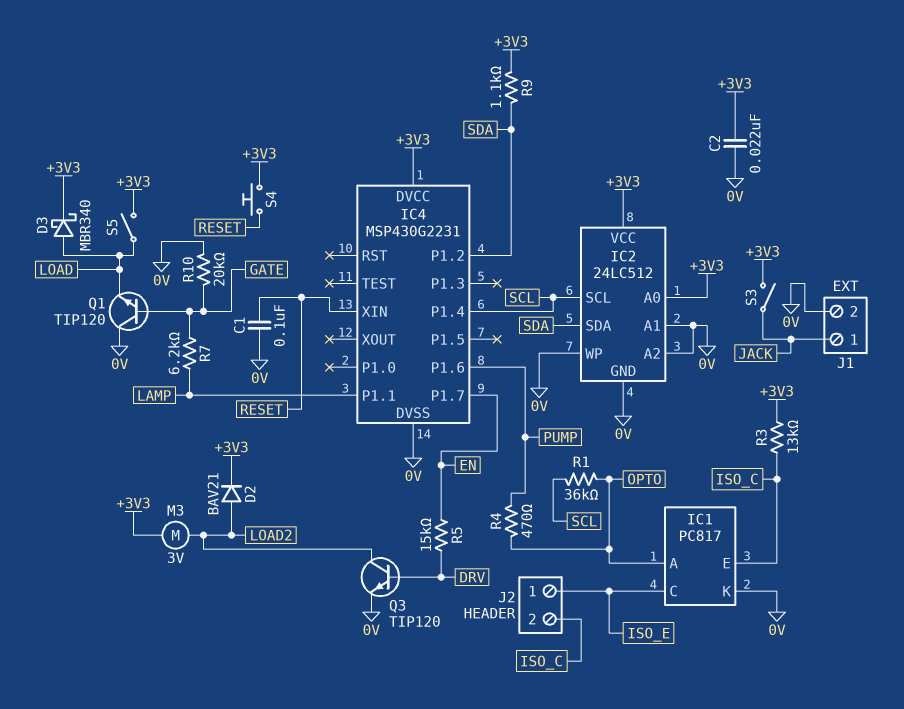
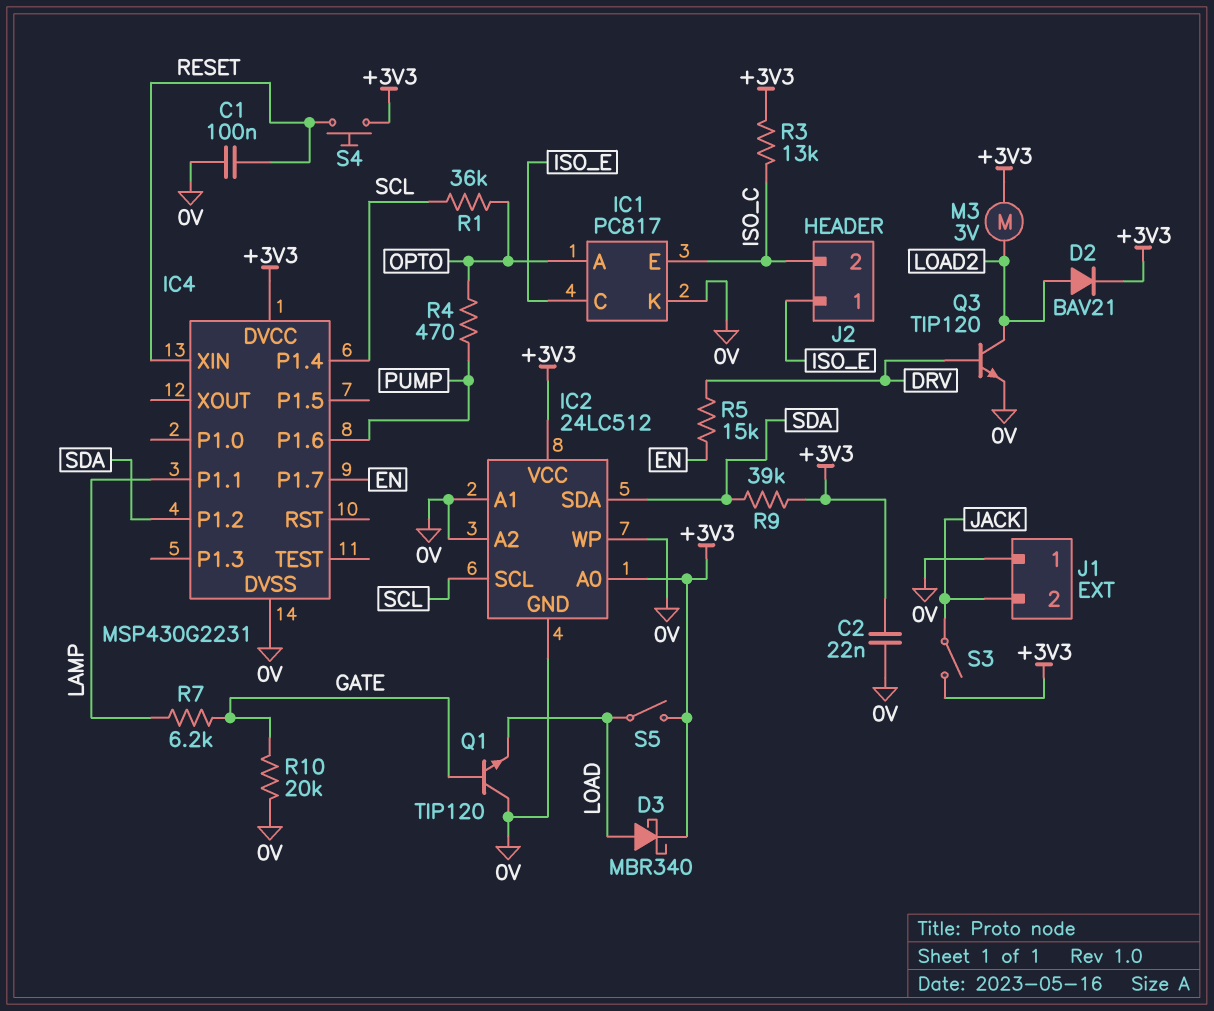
J1 pin 1: JACK -> 0V
J1 pin 2: 0V -> JACK
R9: 1.1k (+3V3, SDA) -> 39k (+3V3, SDA)

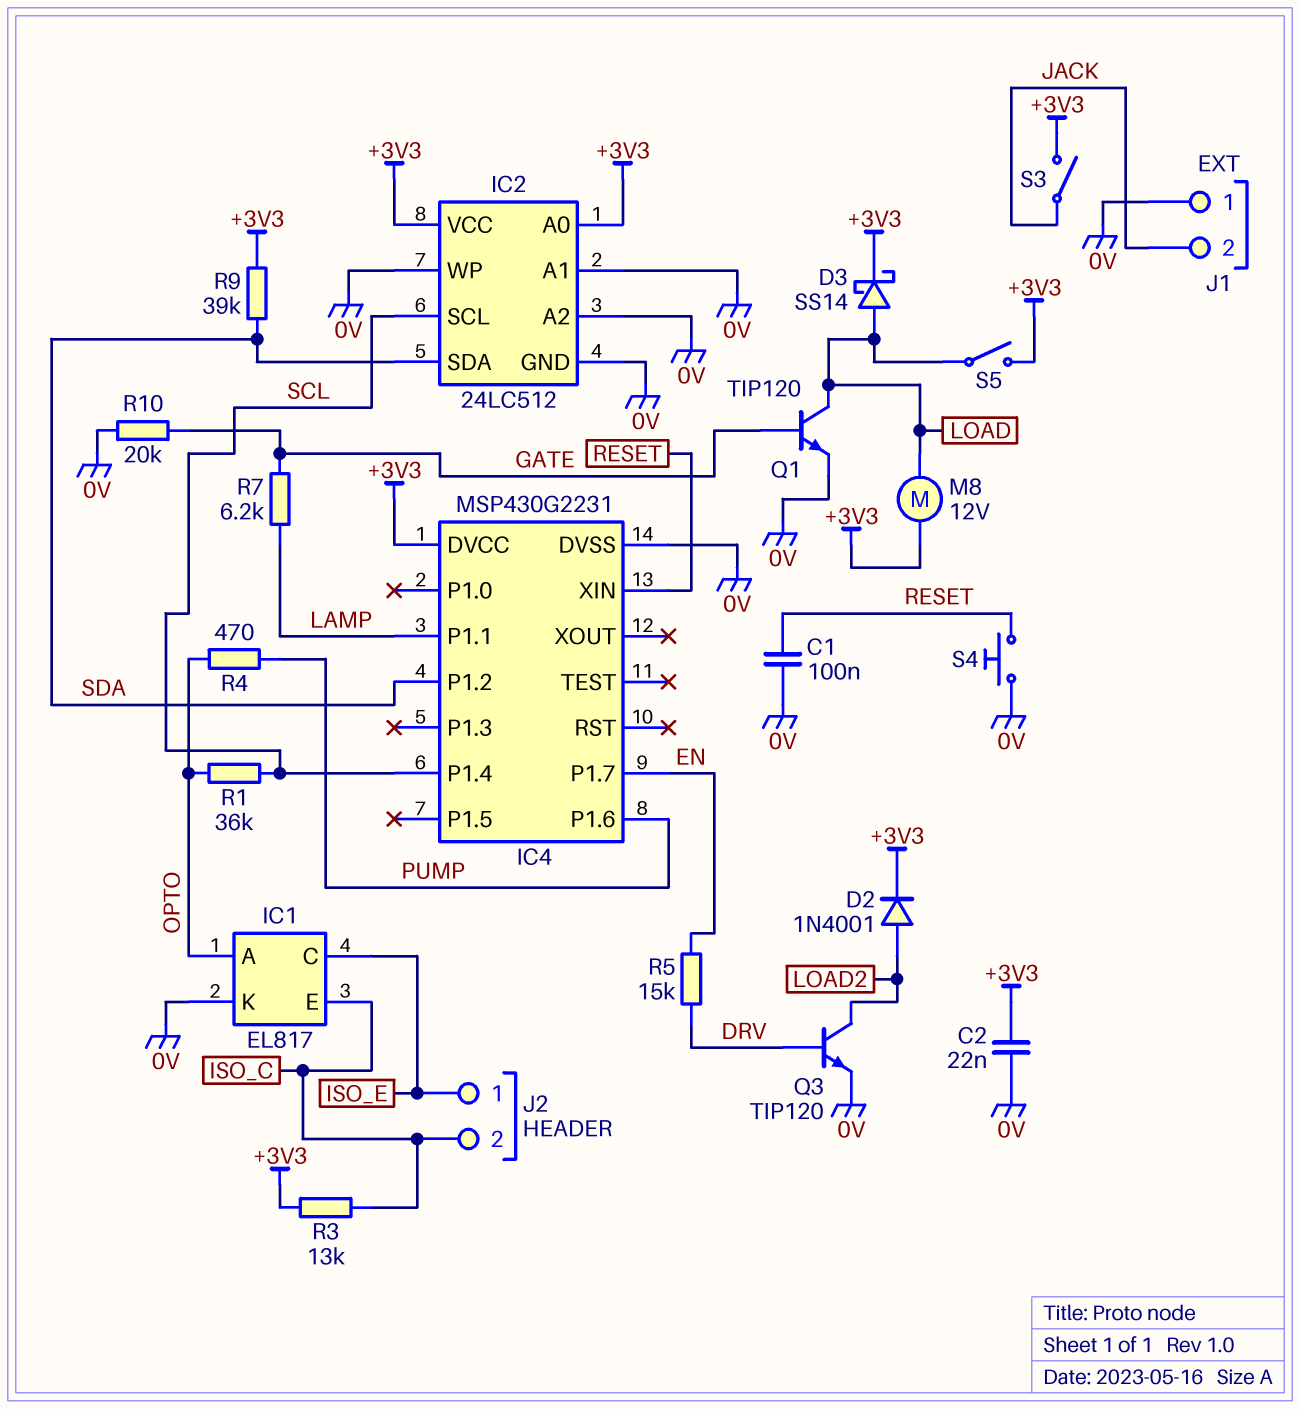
D2: diode BAV21 (A LOAD2, K +3V3) -> diode 1N4001 (A LOAD2, K +3V3)
D3: schottky MBR340 (A LOAD, K +3V3) -> schottky SS14 (A LOAD, K +3V3)
IC1: PC817 -> EL817
M3: motor 3V (+3V3, LOAD2) -> none
M8: none -> motor 12V (+3V3, LOAD)
Q1: NPN TIP120 (B GATE, C 0V, E LOAD) -> NPN TIP120 (B GATE, C LOAD, E 0V)
S4: button (+3V3, RESET) -> button (0V, RESET)

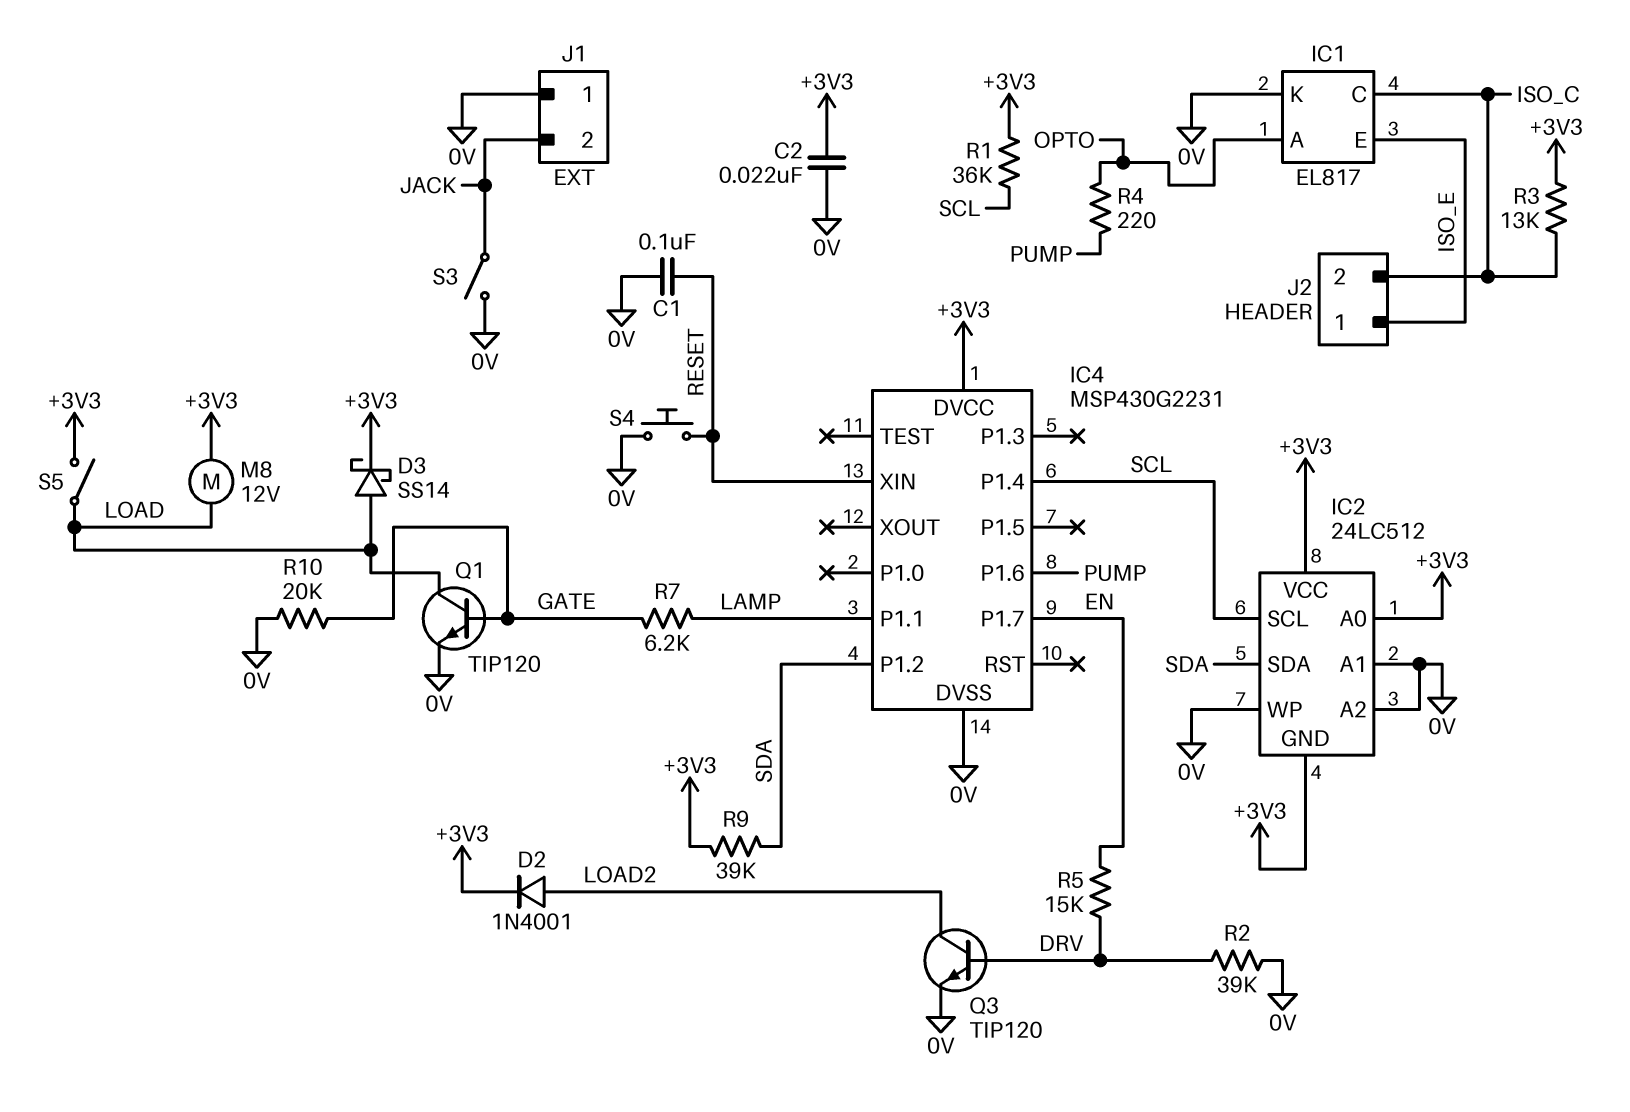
IC1 pin C: ISO_E -> ISO_C
IC1 pin E: ISO_C -> ISO_E
IC2 pin GND: 0V -> +3V3
R1: 36k (OPTO, SCL) -> 36k (+3V3, SCL)
R2: none -> 39k (0V, DRV)
R4: 470 (OPTO, PUMP) -> 220 (OPTO, PUMP)
S3: switch (+3V3, JACK) -> switch (0V, JACK)

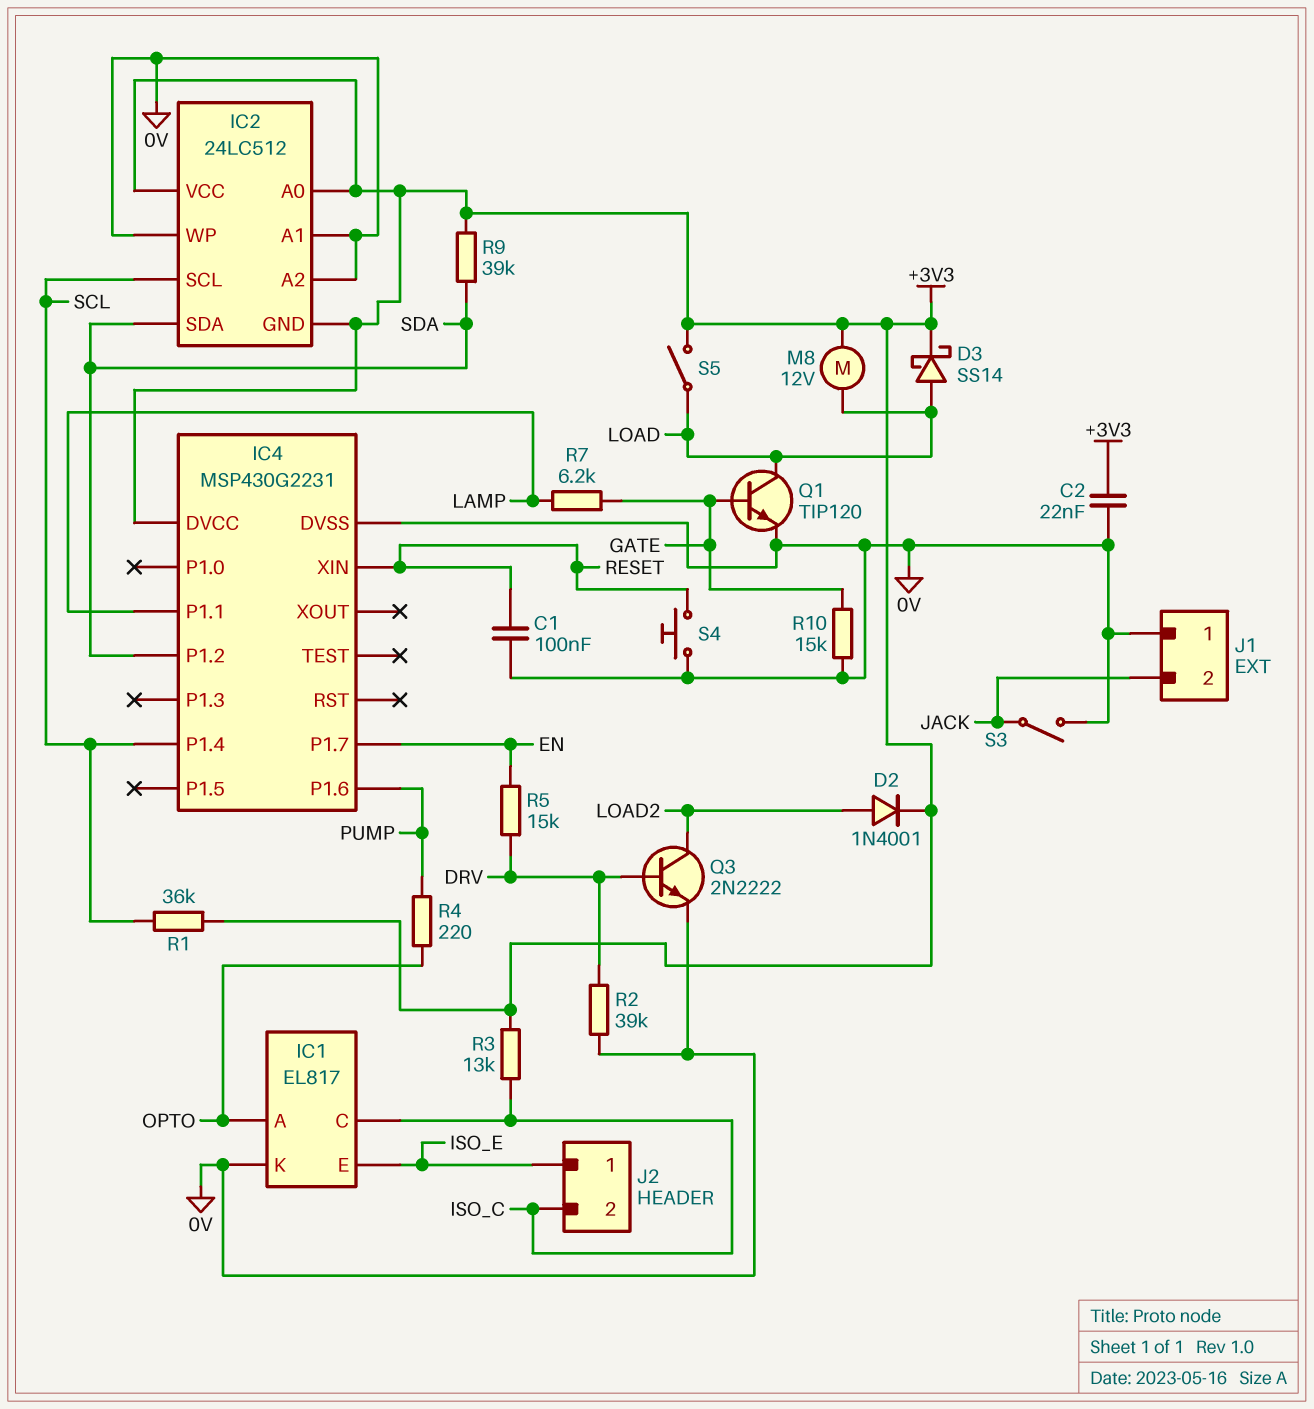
Q3: NPN TIP120 (B DRV, C LOAD2, E 0V) -> NPN 2N2222 (B DRV, C LOAD2, E 0V)
R10: 20k (0V, GATE) -> 15k (0V, GATE)

